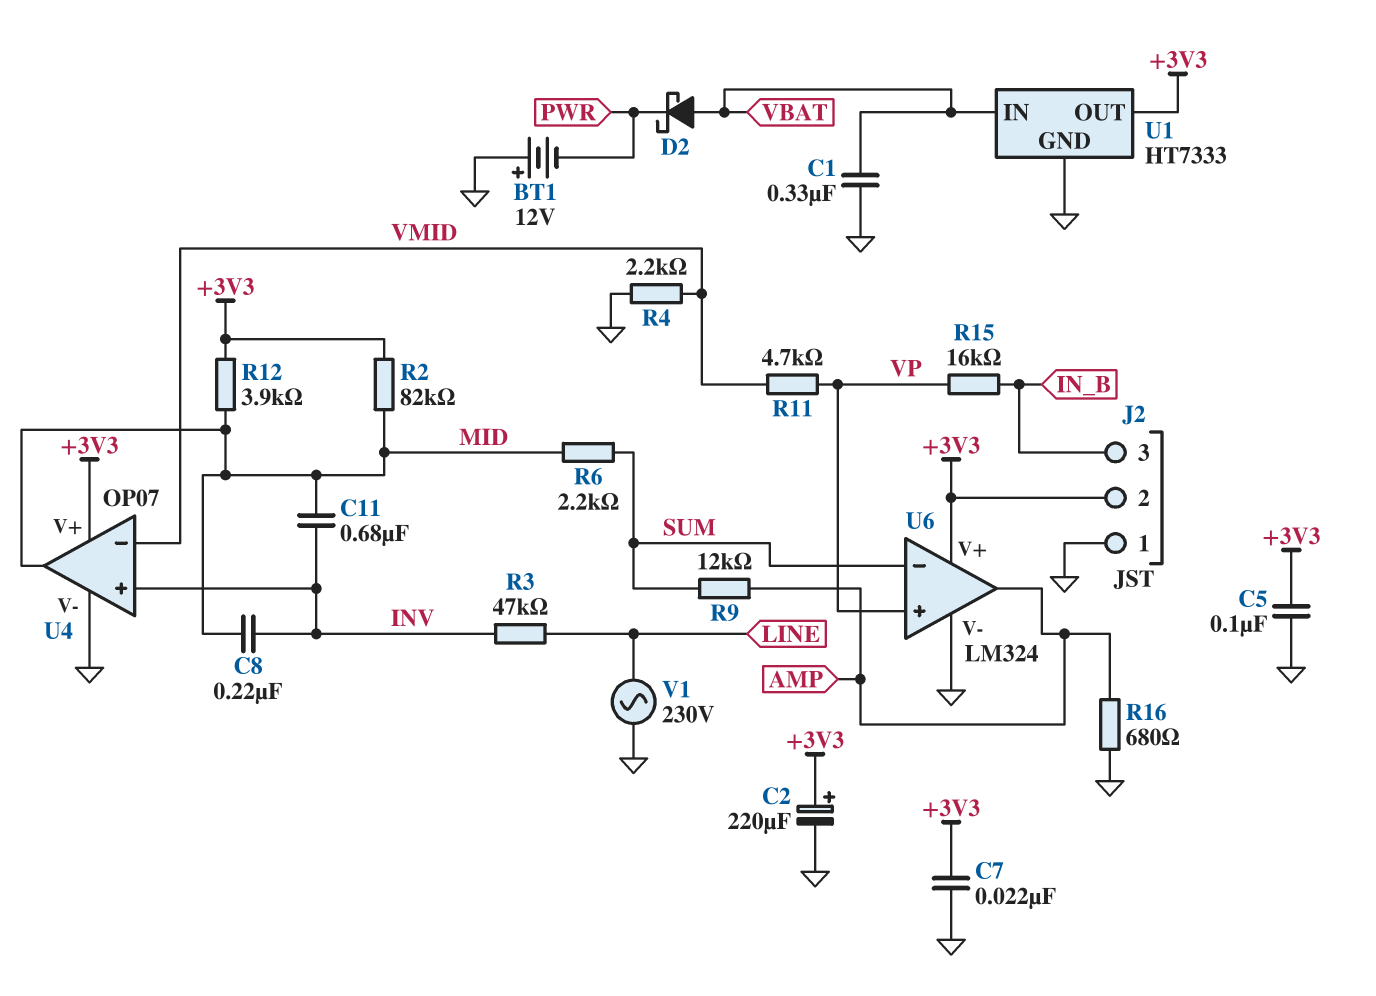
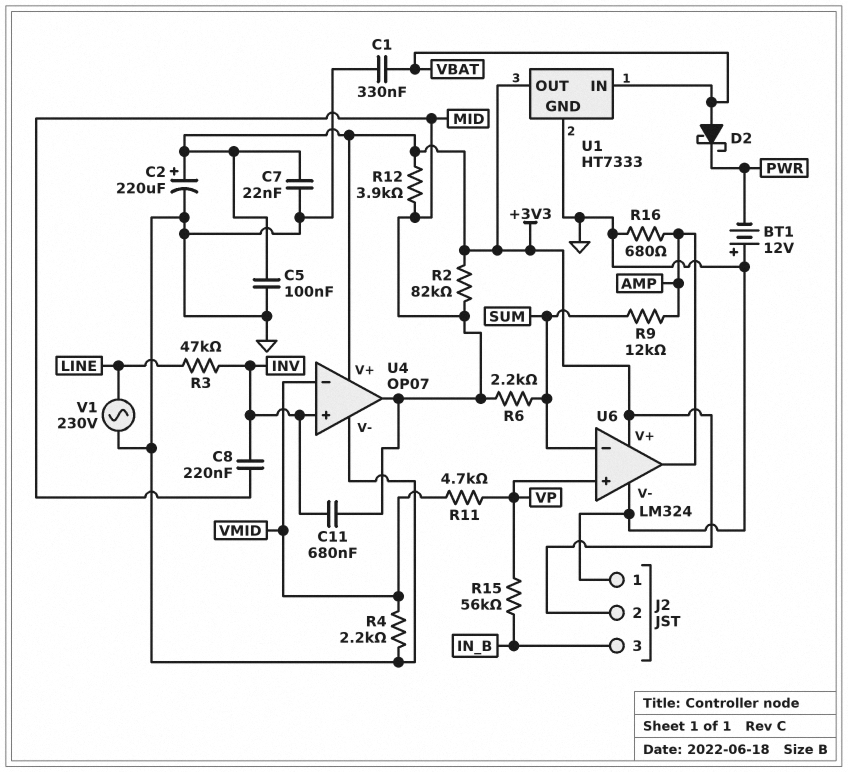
R15: 16k (IN_B, VP) -> 56k (IN_B, VP)

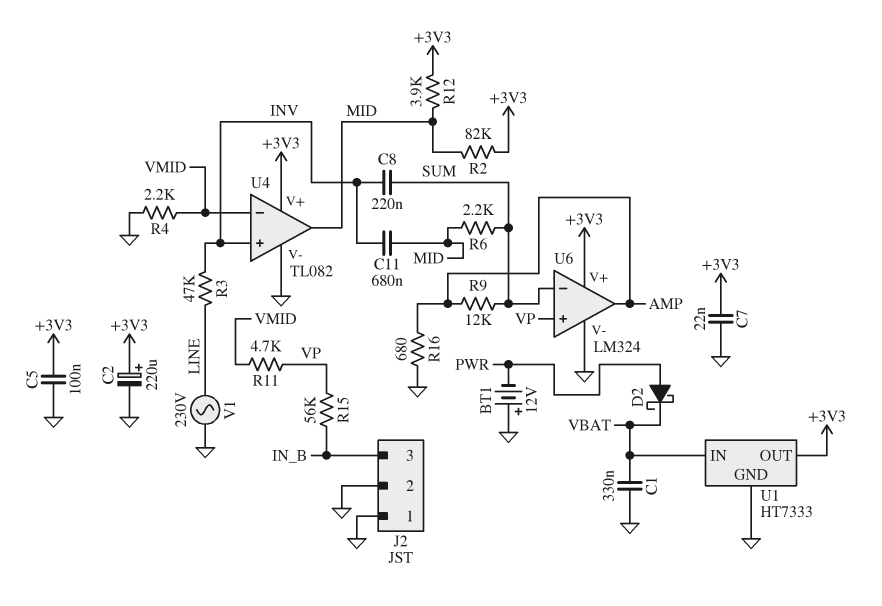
C8: 220nF (INV, MID) -> 220nF (INV, SUM)
D2: schottky (A VBAT, K PWR) -> schottky (A PWR, K VBAT)
J2 pin 2: +3V3 -> GND
U4: OP07 -> TL082

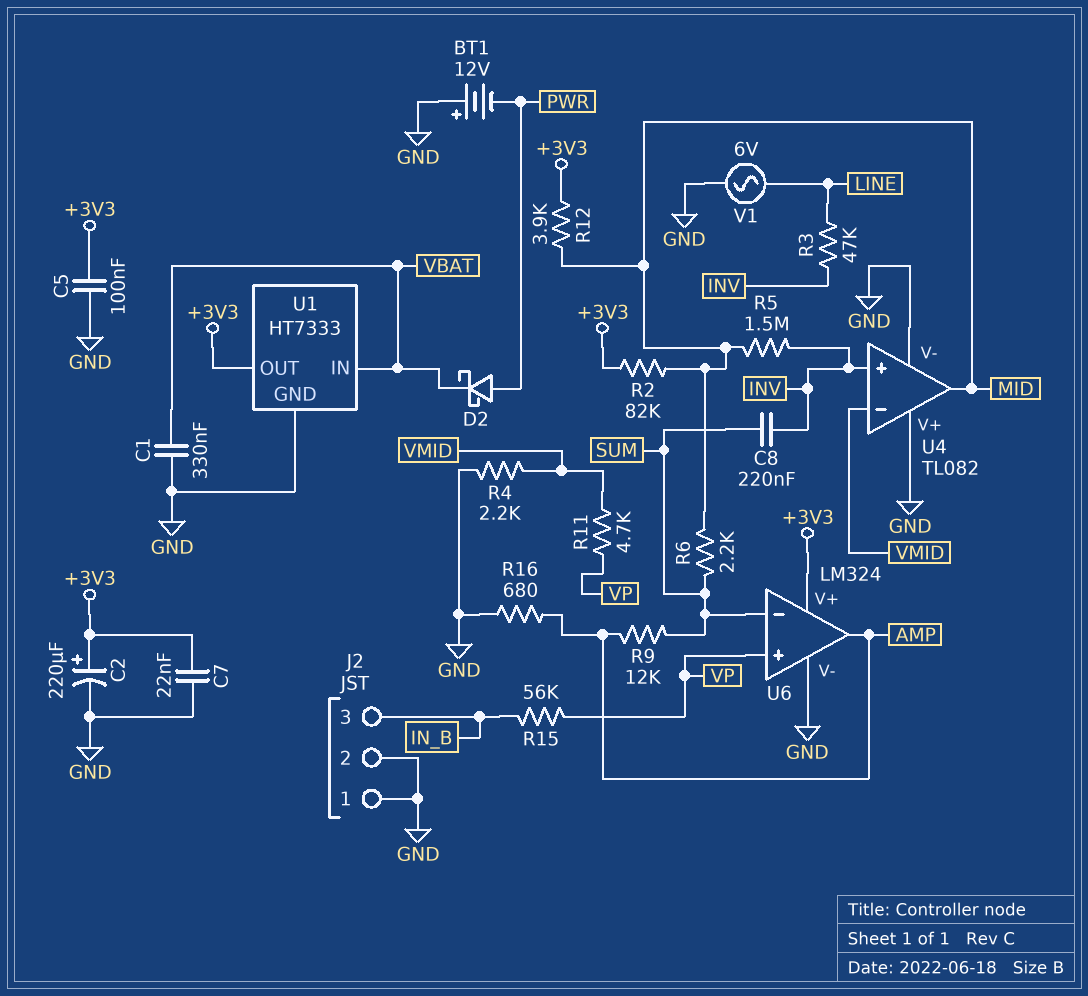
C11: 680nF (INV, MID) -> none
R5: none -> 1.5M (INV, MID)
U4 pin V+: +3V3 -> GND
V1: AC 230V (GND, LINE) -> AC 6V (GND, LINE)

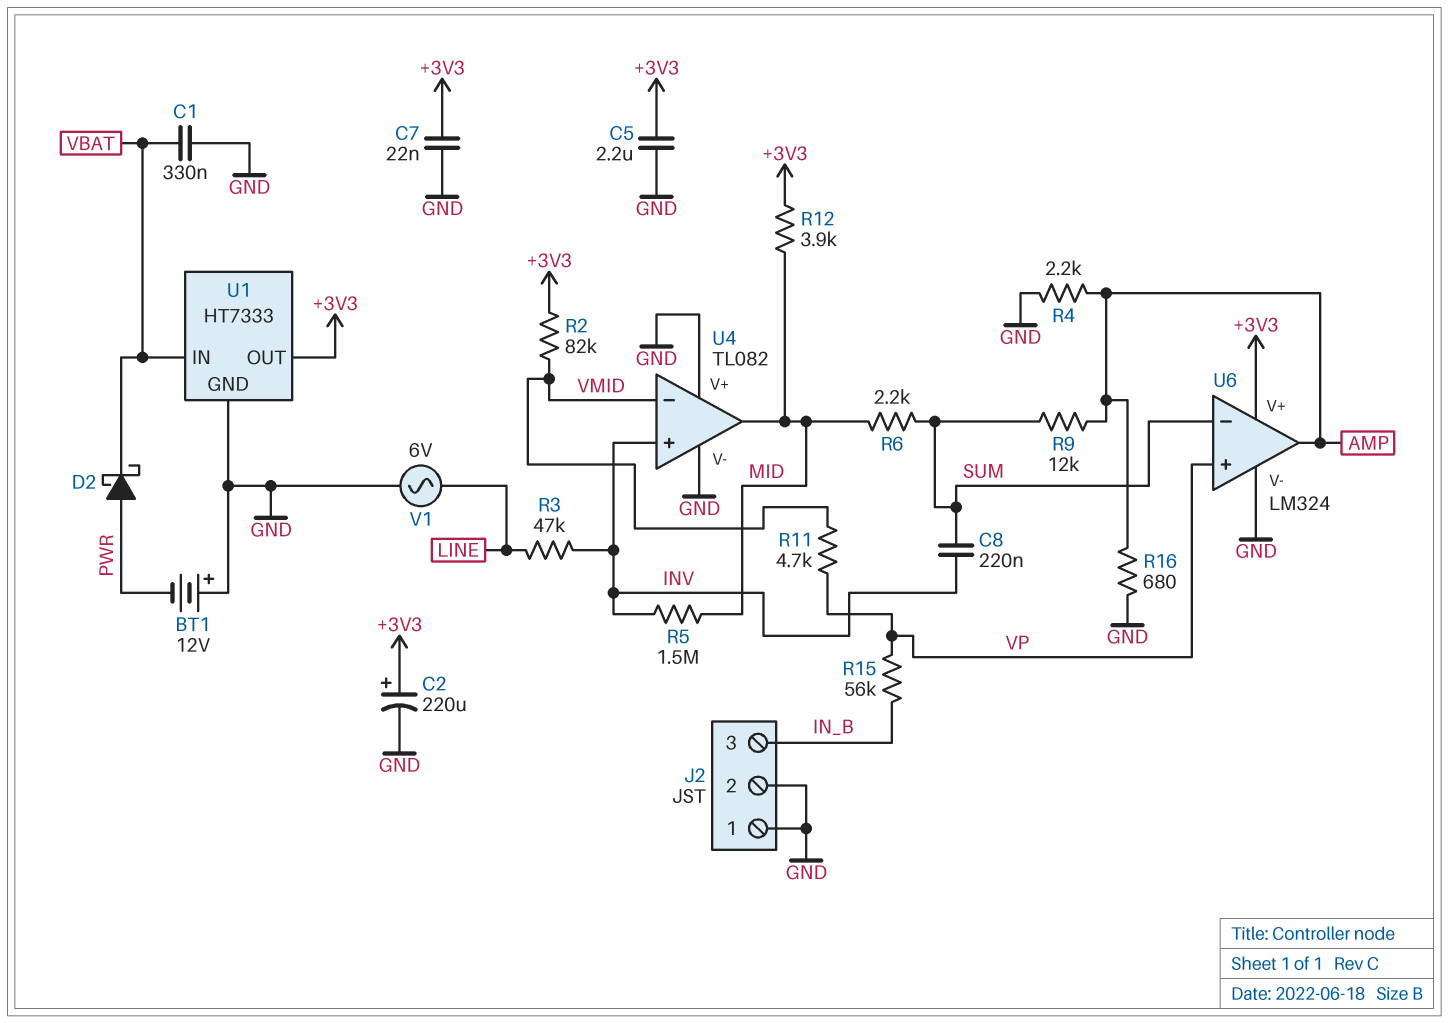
C5: 100nF (+3V3, GND) -> 2.2uF (+3V3, GND)
R2: 82k (+3V3, MID) -> 82k (+3V3, VMID)
R4: 2.2k (GND, VMID) -> 2.2k (AMP, GND)

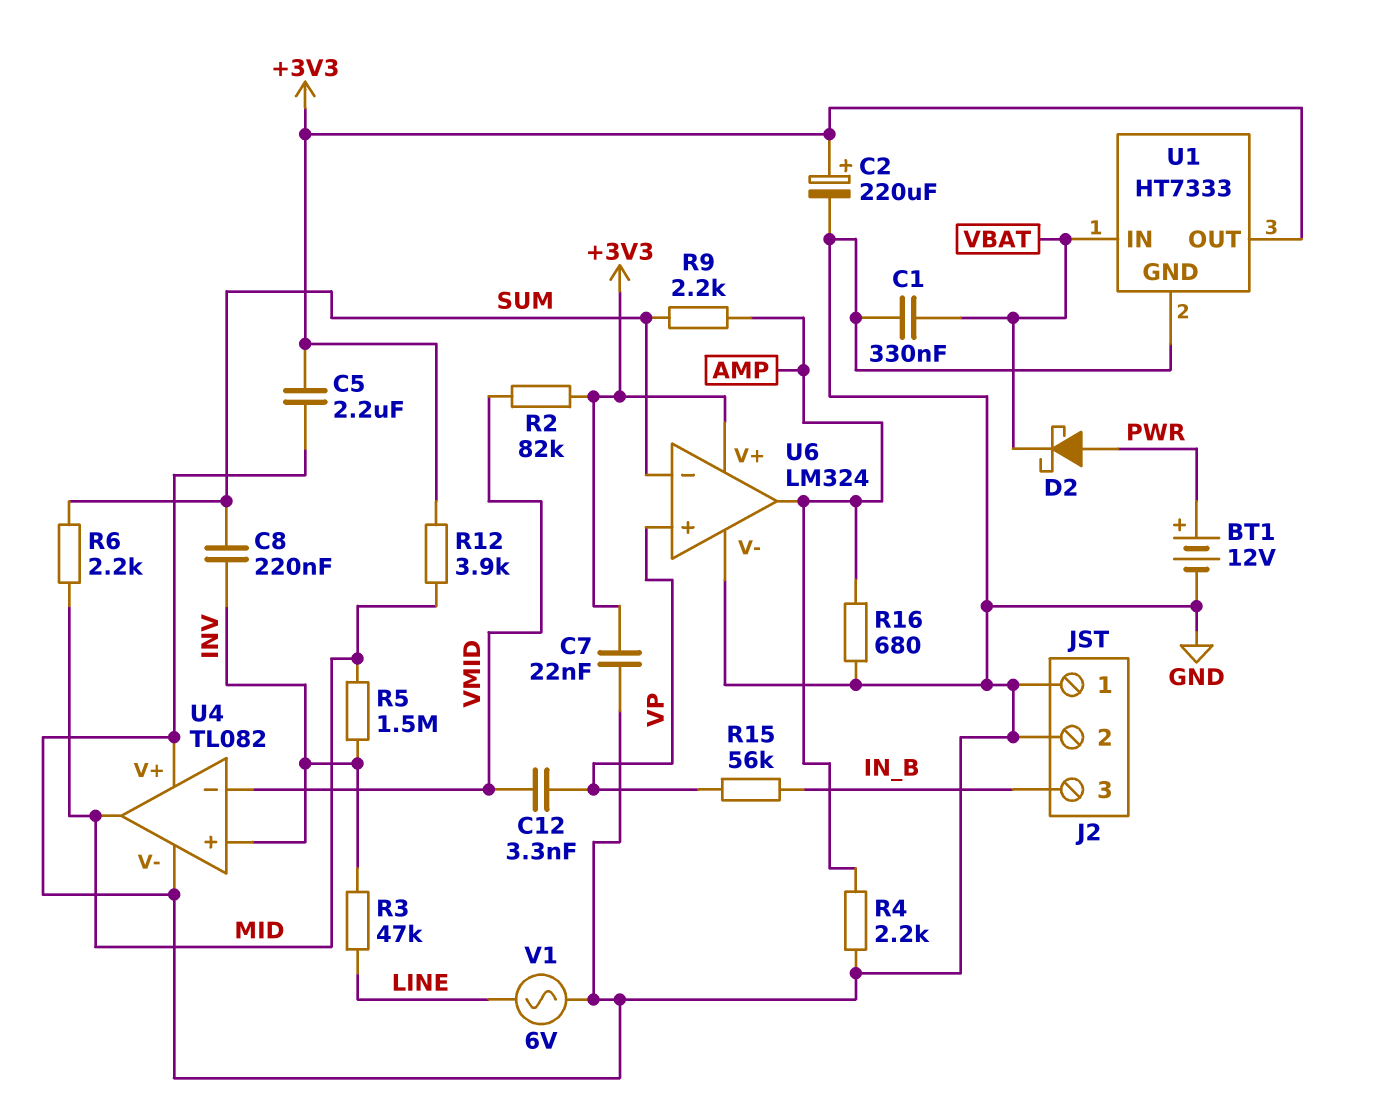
BT1: 12V (plus GND, minus PWR) -> 12V (plus PWR, minus GND)
C12: none -> 3.3nF (VMID, VP)
R9: 12k (AMP, SUM) -> 2.2k (AMP, SUM)
R11: 4.7k (VMID, VP) -> none

